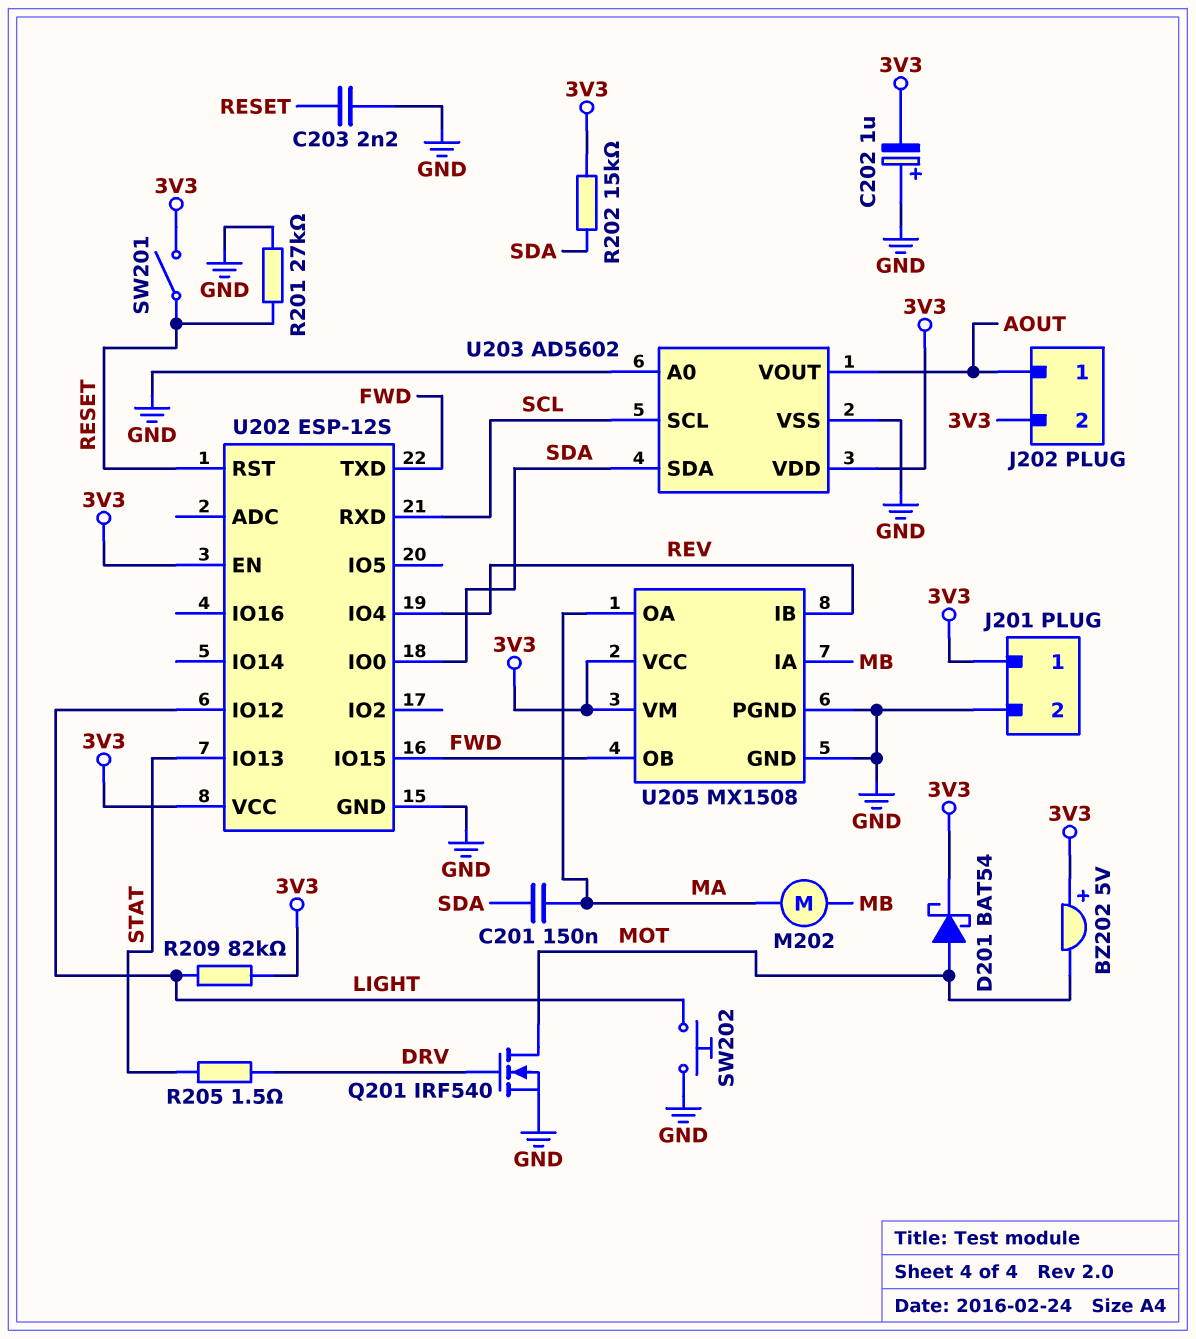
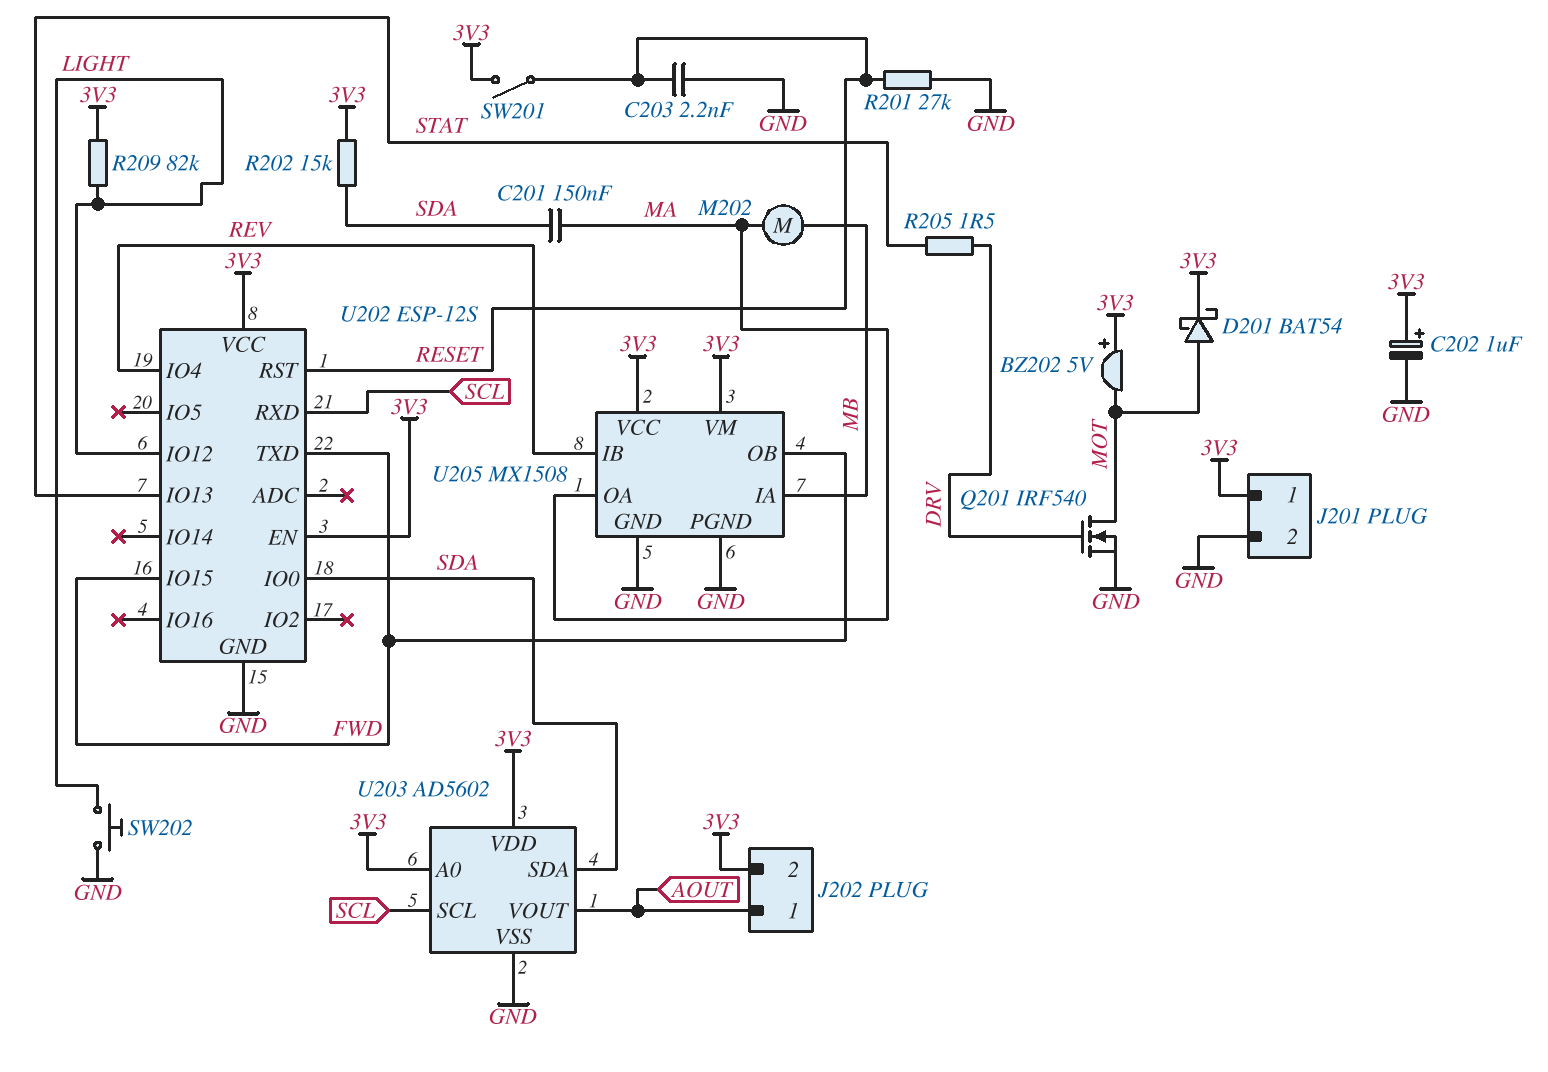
C202: 1uF (plus GND, minus 3V3) -> 1uF (plus 3V3, minus GND)
U203 pin A0: GND -> 3V3

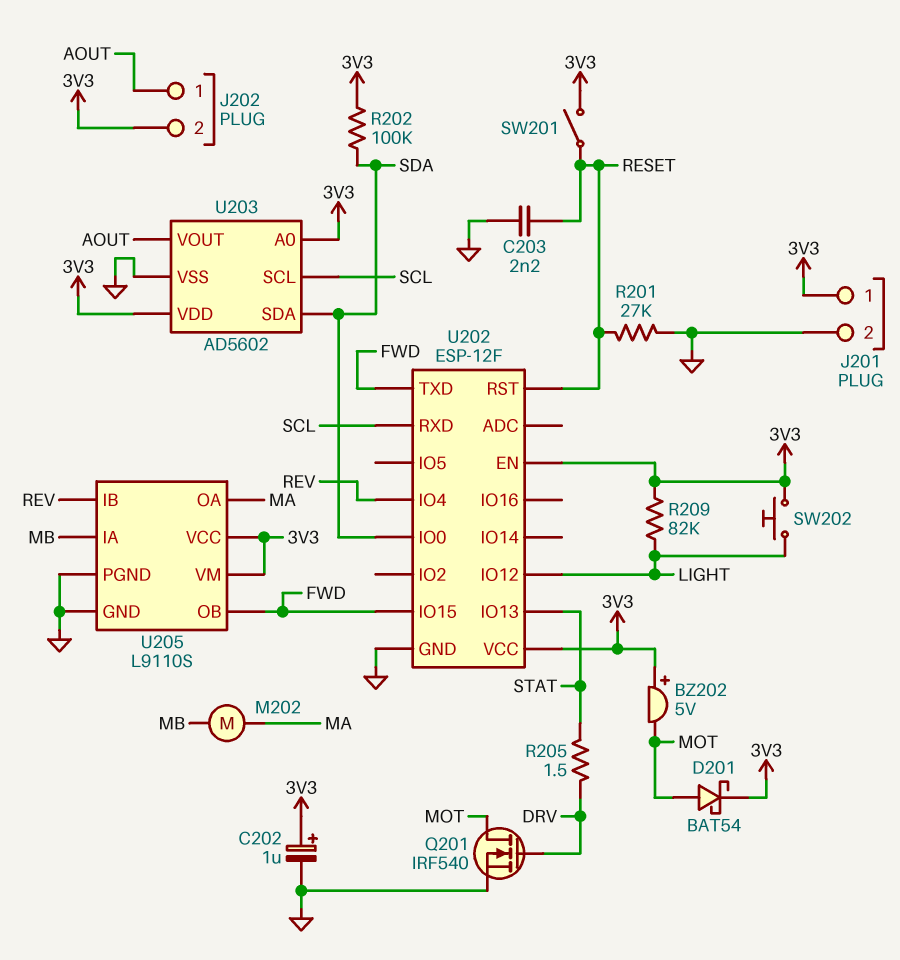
C201: 150nF (MA, SDA) -> none
R202: 15k (3V3, SDA) -> 100k (3V3, SDA)
SW202: button (GND, LIGHT) -> button (3V3, LIGHT)
U202: ESP-12S -> ESP-12F
U205: MX1508 -> L9110S

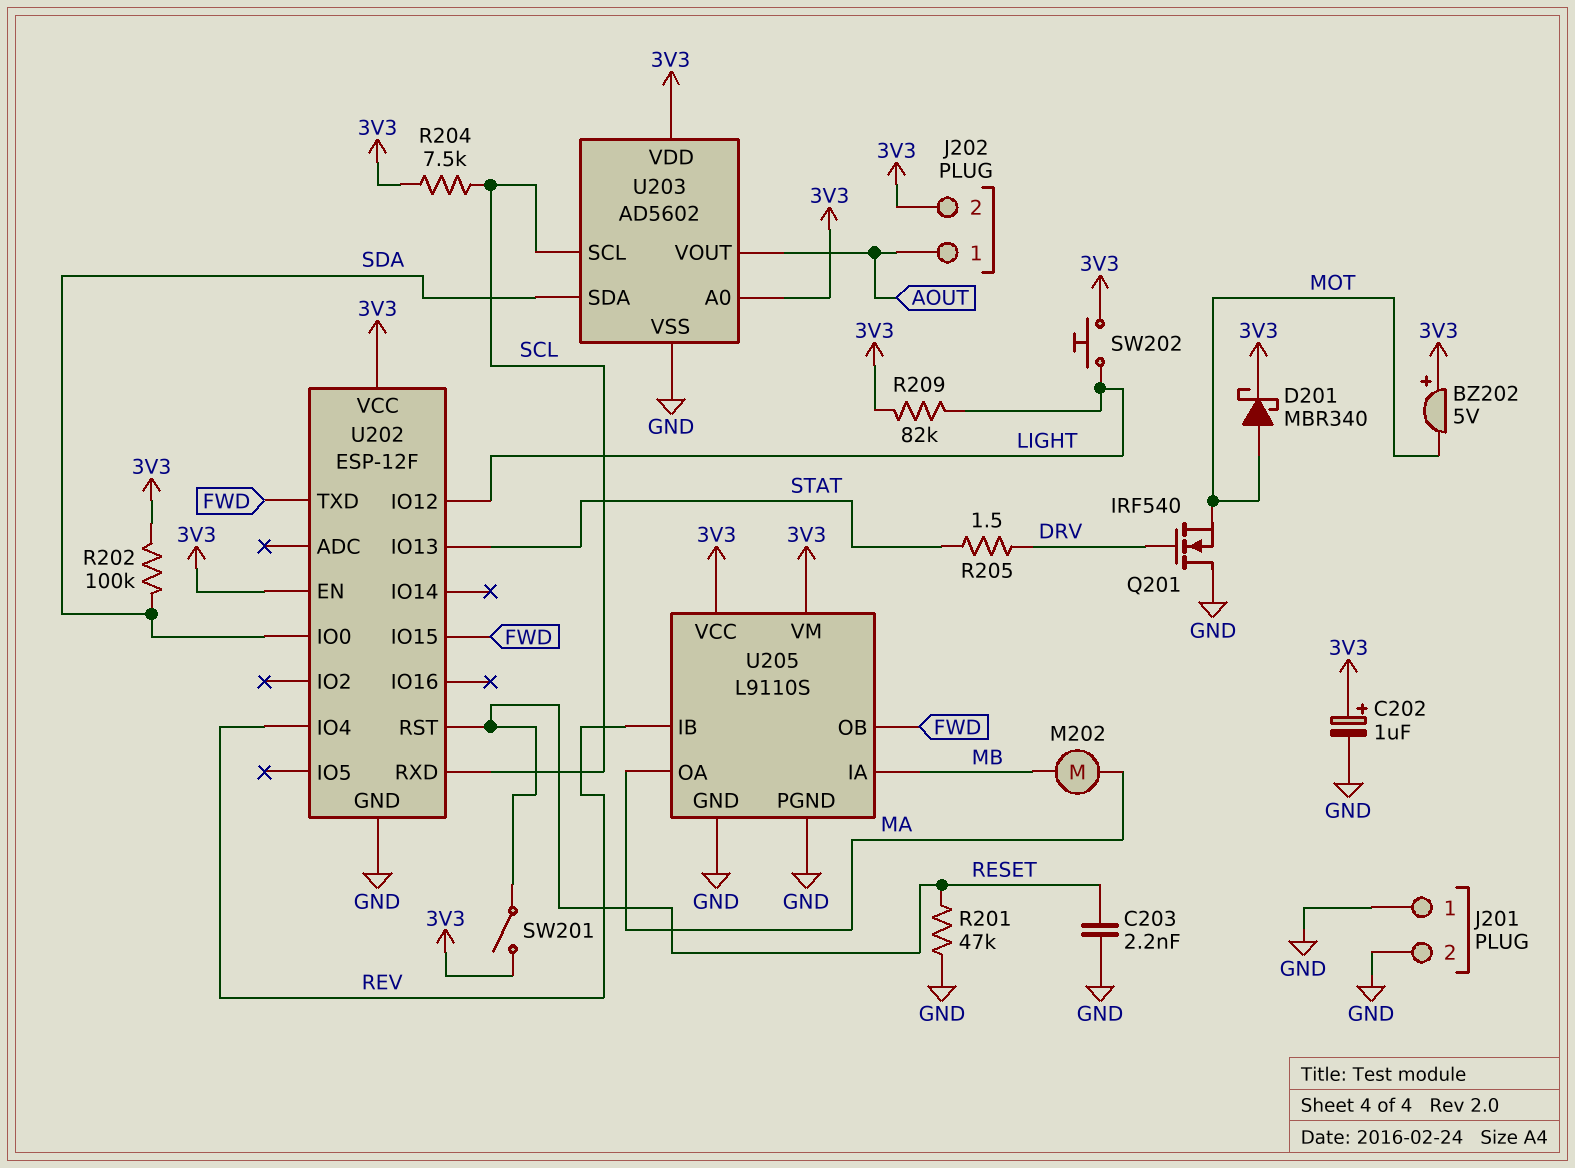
D201: schottky BAT54 (A MOT, K 3V3) -> schottky MBR340 (A MOT, K 3V3)
J201 pin 1: 3V3 -> GND
Q201: NMOS IRF540 (G DRV, D MOT, S GND) -> NMOS IRF540 (G DRV, D GND, S MOT)
R201: 27k (GND, RESET) -> 47k (GND, RESET)
R204: none -> 7.5k (3V3, SCL)

